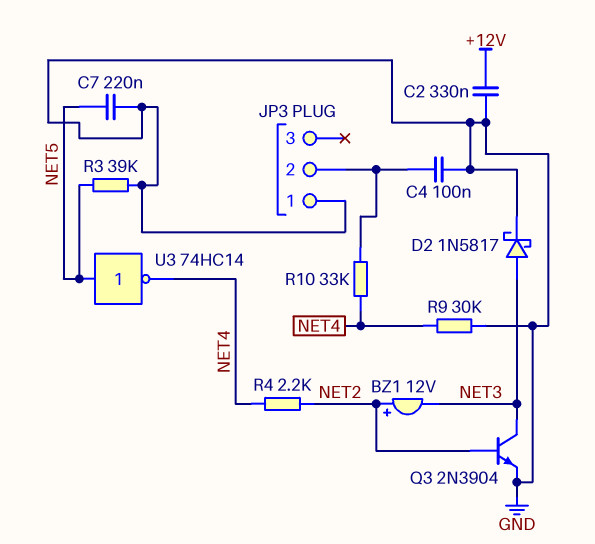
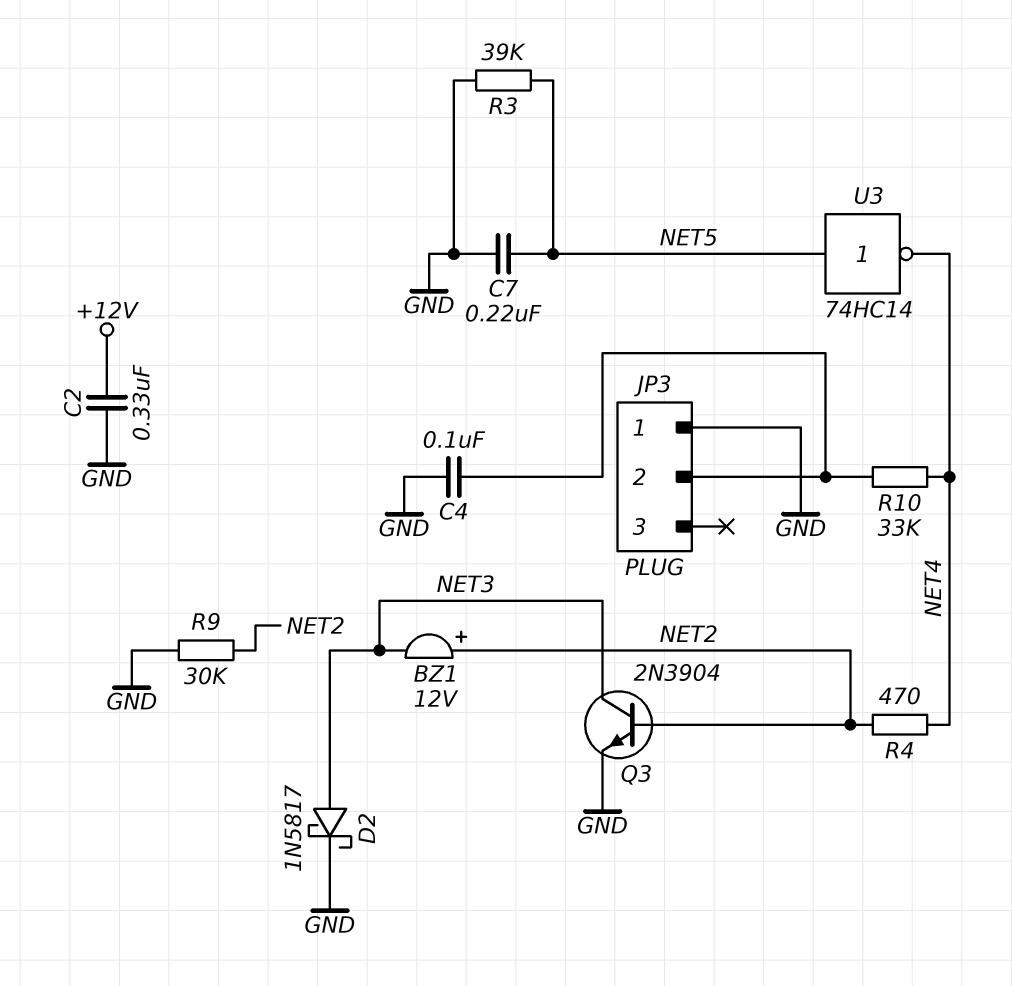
R4: 2.2k (NET2, NET4) -> 470 (NET2, NET4)
R9: 30k (GND, NET4) -> 30k (GND, NET2)

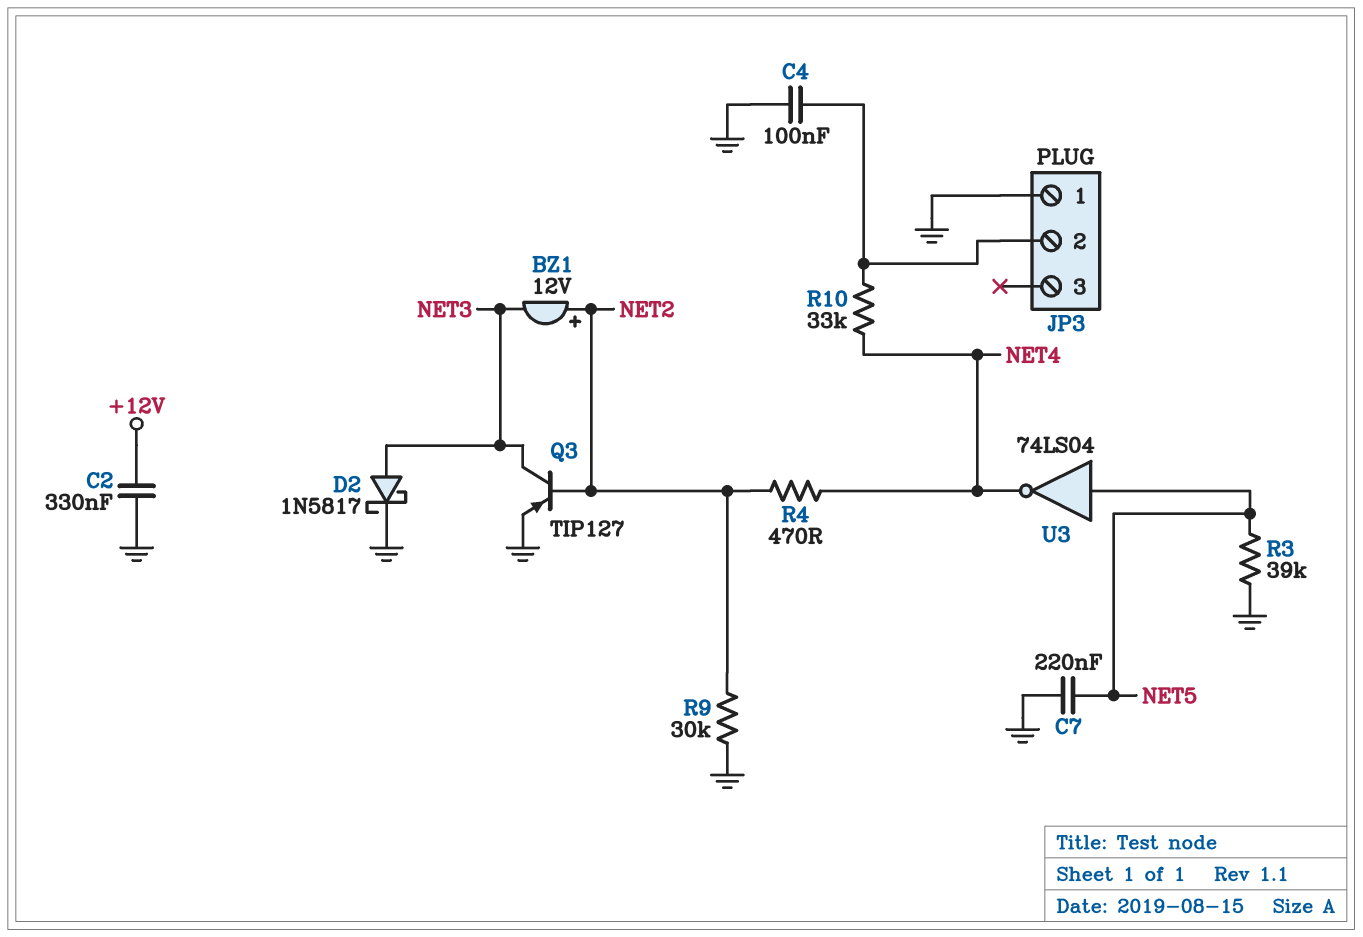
Q3: NPN 2N3904 (B NET2, C NET3, E GND) -> PNP TIP127 (B NET2, C NET3, E GND)
U3: NOT 74HC14 (in NET5, out NET4) -> NOT 74LS04 (in NET5, out NET4)

